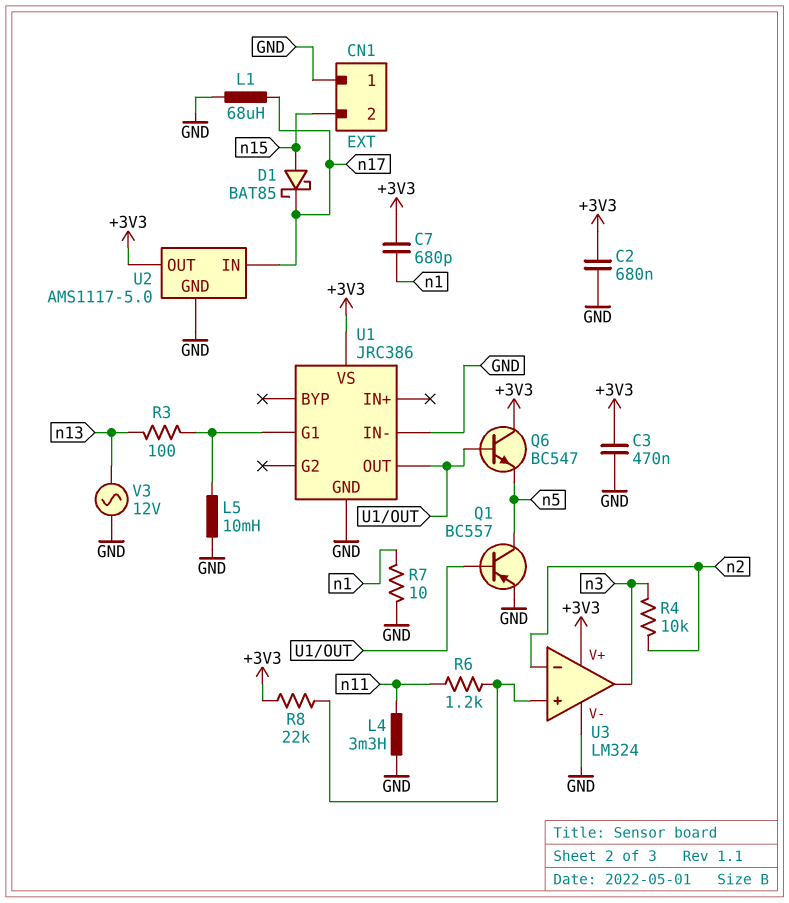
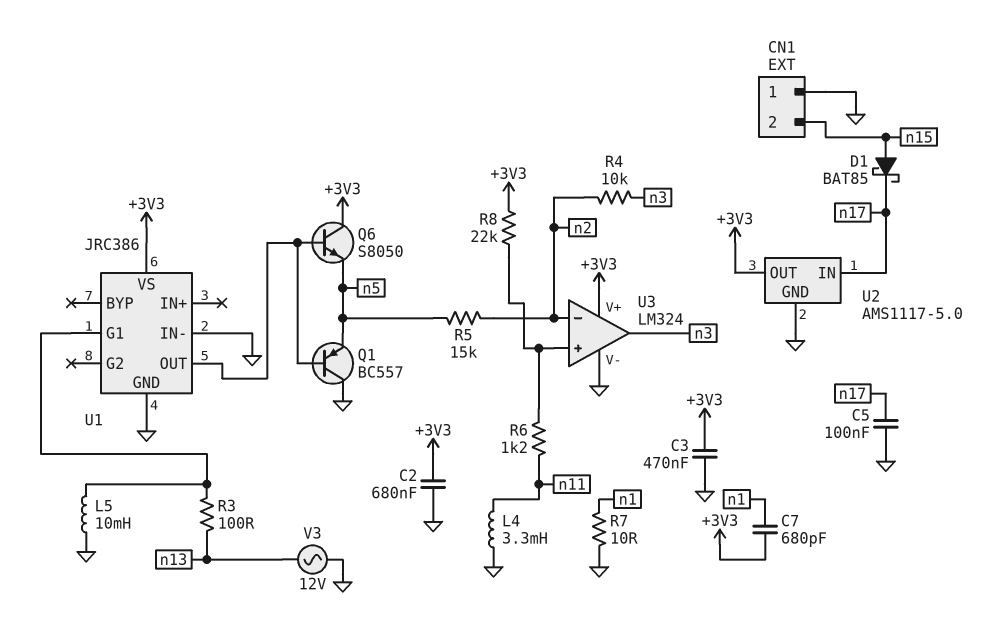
C5: none -> 100nF (GND, n17)
L1: 68uH (GND, n17) -> none
Q1: PNP BC557 (B U1/OUT, C n5, E GND) -> PNP BC557 (B U1/OUT, C GND, E n5)
Q6: NPN BC547 (B U1/OUT, C +3V3, E n5) -> NPN S8050 (B U1/OUT, C +3V3, E n5)
R5: none -> 15k (n2, n5)

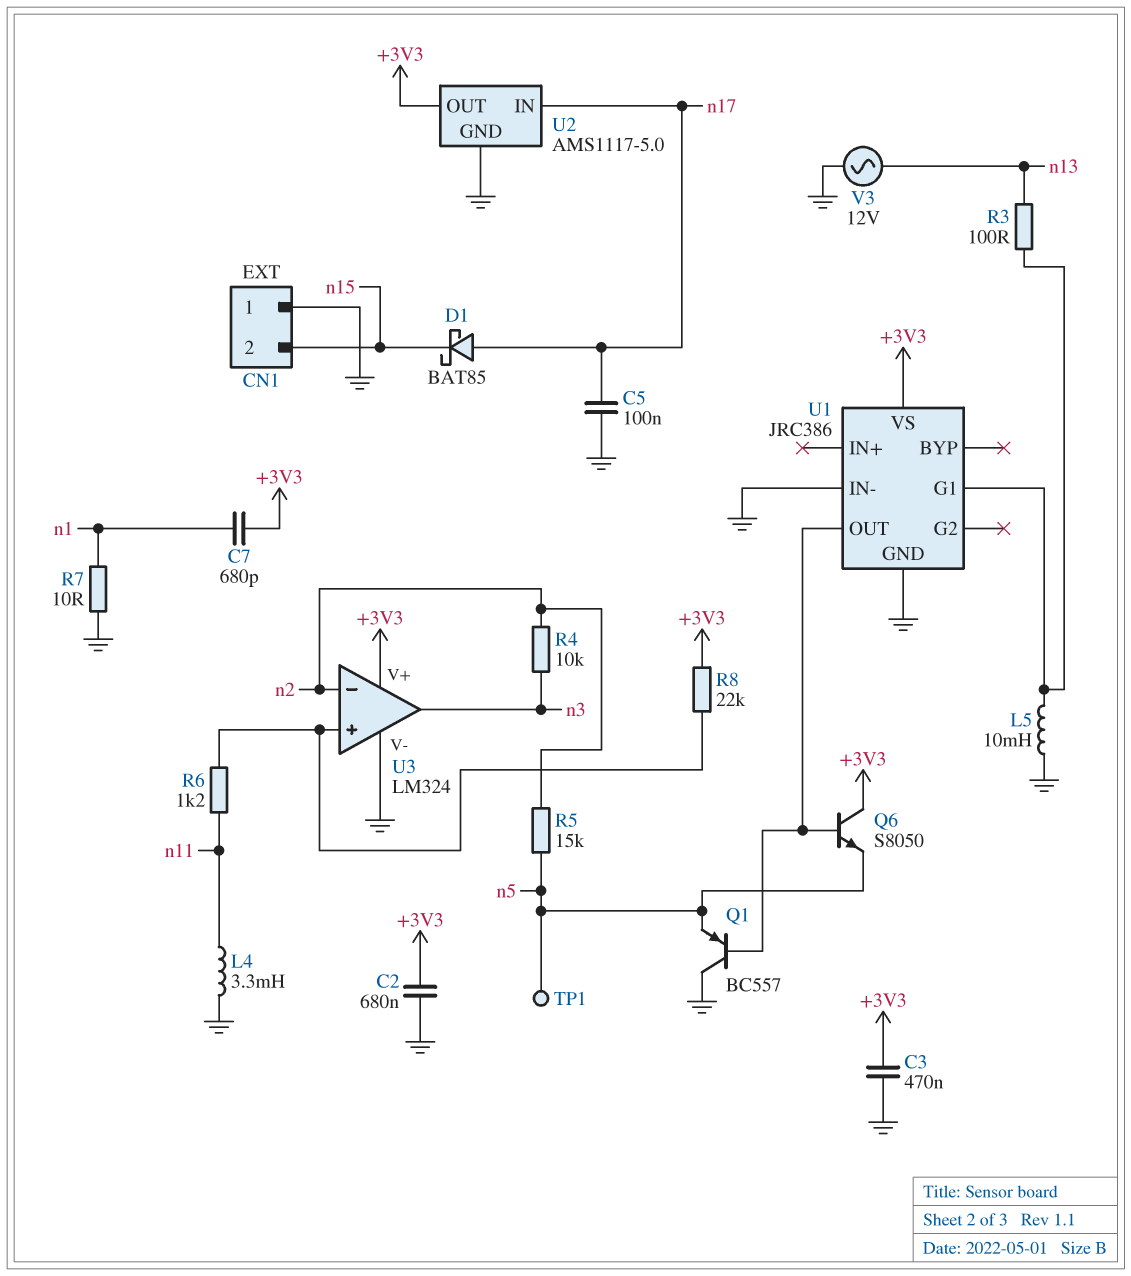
D1: schottky BAT85 (A n15, K n17) -> schottky BAT85 (A n17, K n15)
TP1: none -> test point (n5)

